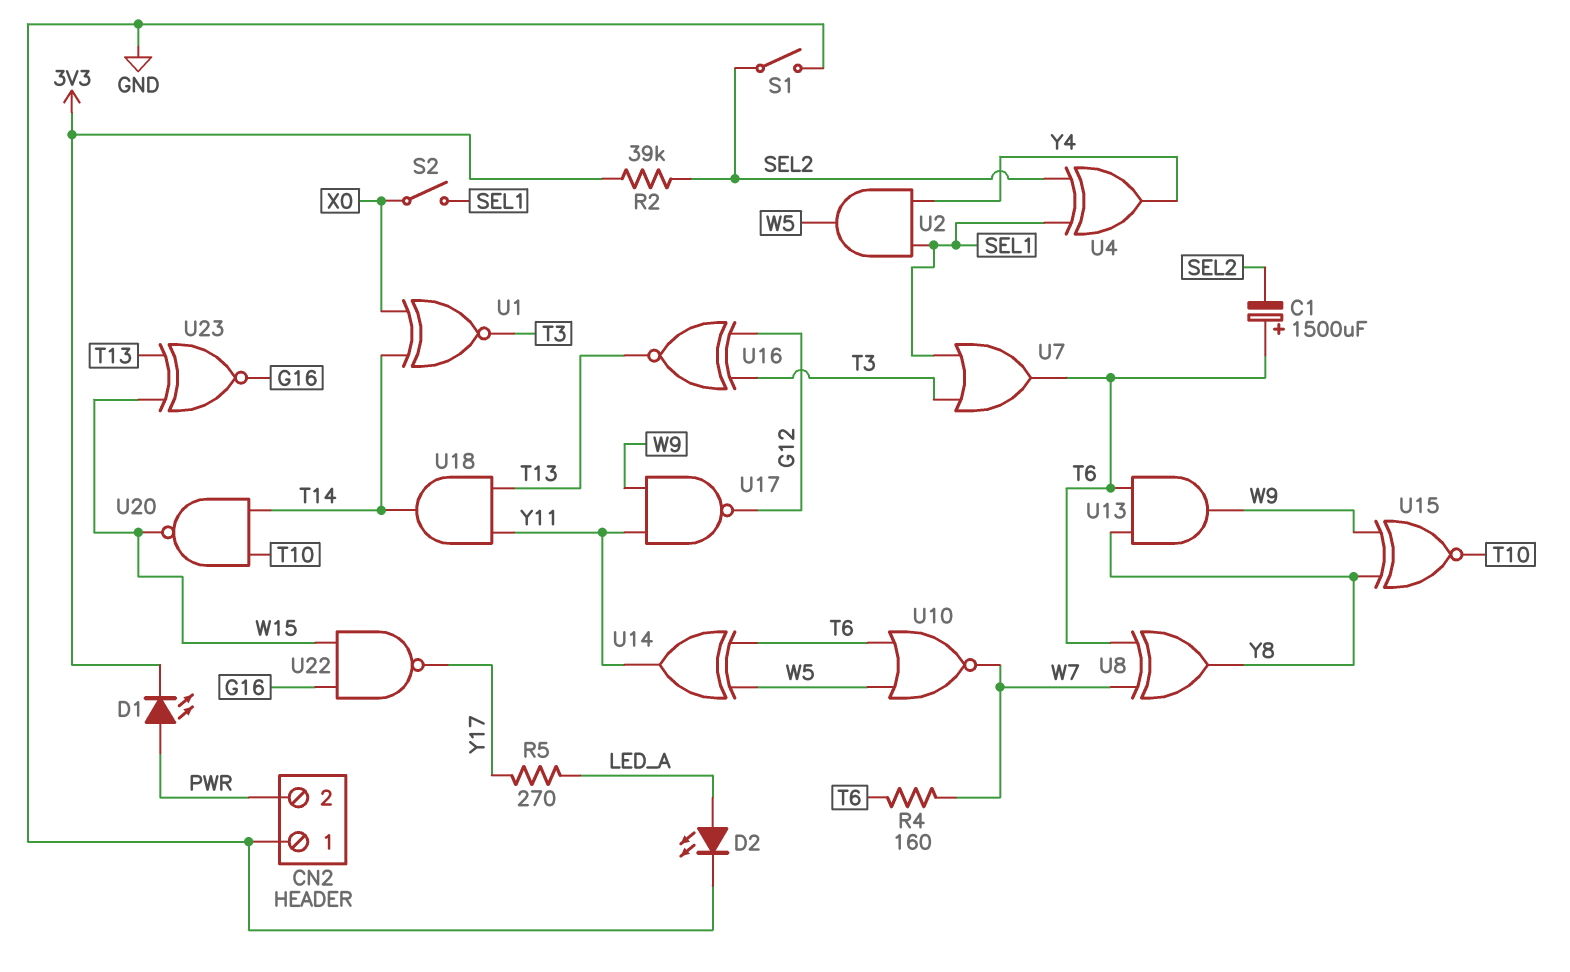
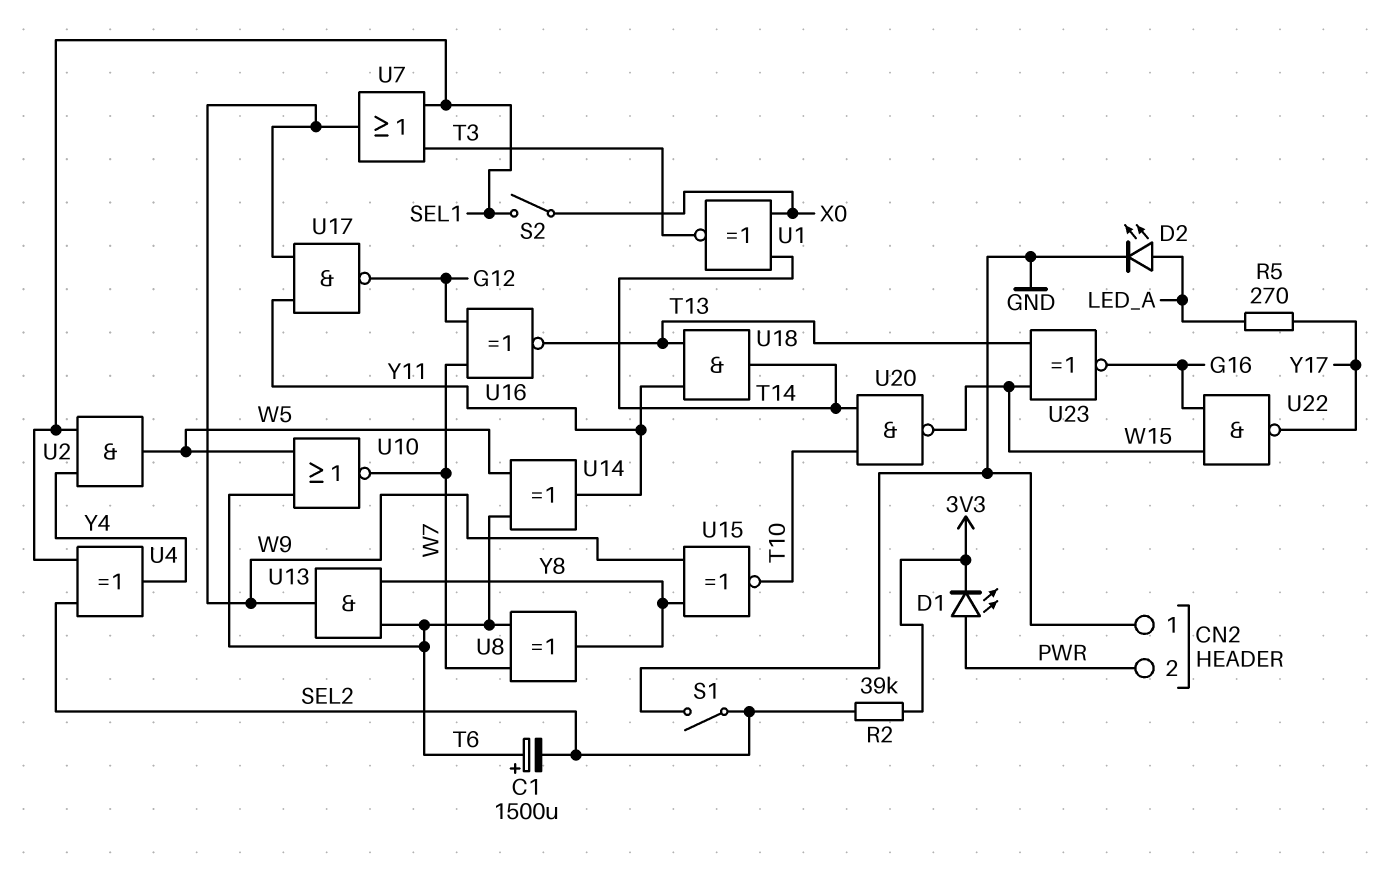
R4: 160 (T6, W7) -> none
U7: OR (in SEL1, in T3, out T6) -> OR (in SEL1, in T3, out W9)
U16: XNOR (in G12, in T3, out T13) -> XNOR (in G12, in W7, out T13)

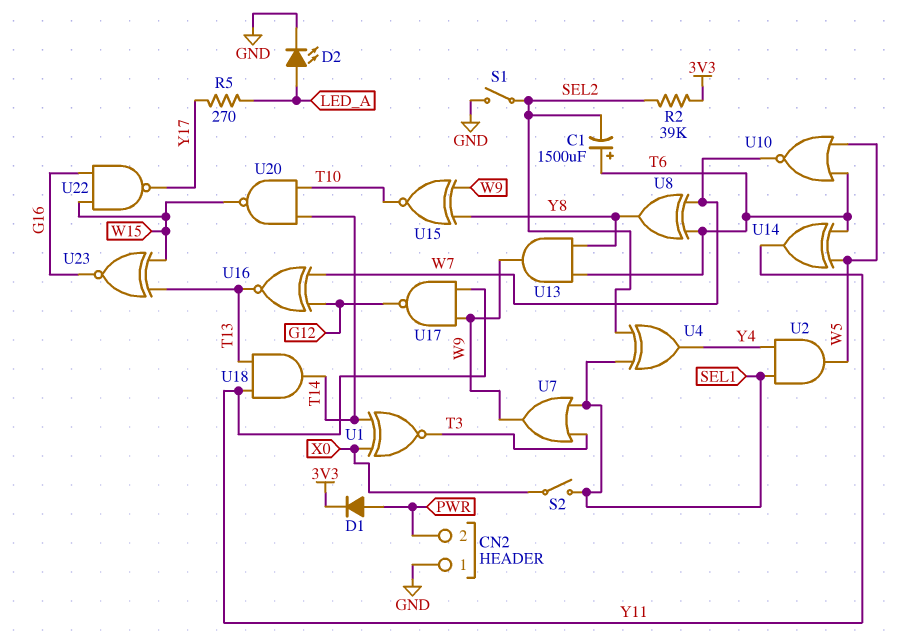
D1: LED (A PWR, K 3V3) -> diode (A PWR, K 3V3)

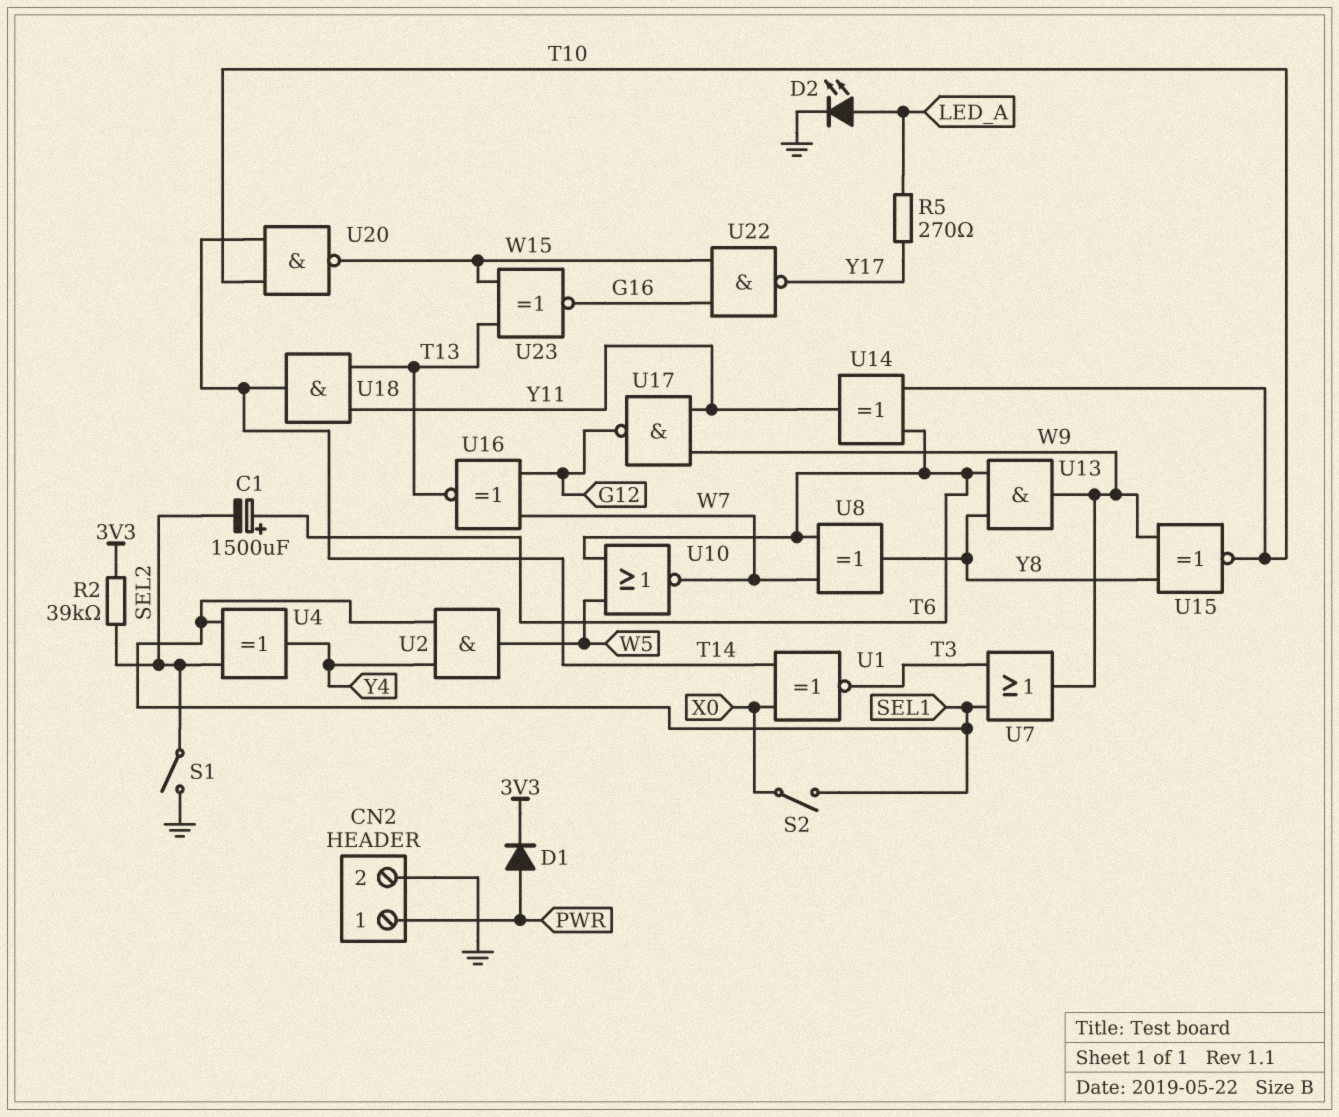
CN2 pin 1: GND -> PWR
CN2 pin 2: PWR -> GND
U14: XOR (in T6, in W5, out Y11) -> XOR (in T6, in T10, out Y11)

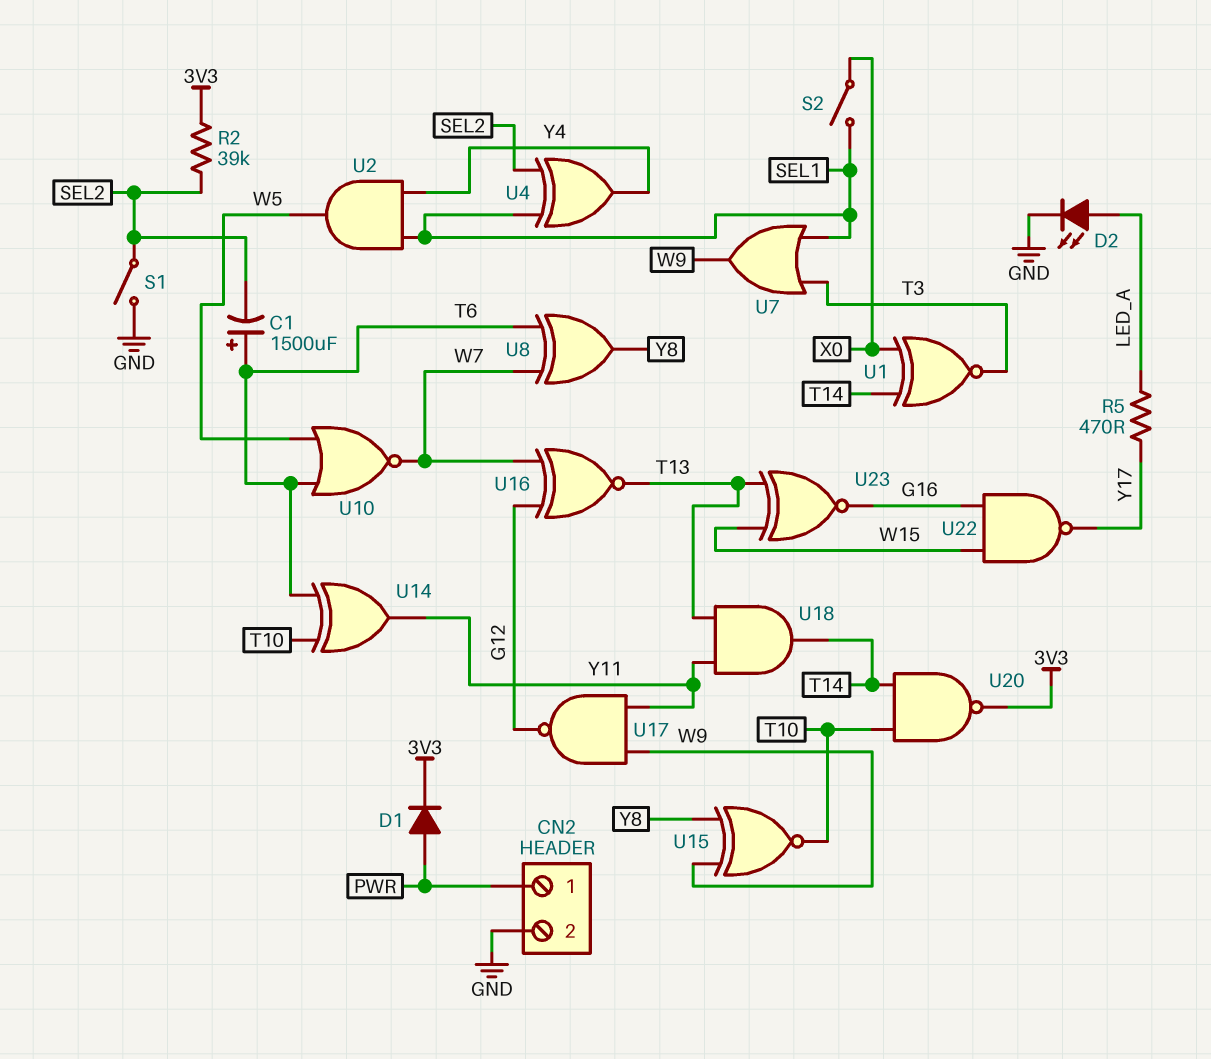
R5: 270 (LED_A, Y17) -> 470 (LED_A, Y17)
U13: AND (in T6, in Y8, out W9) -> none
U20: NAND (in T10, in T14, out W15) -> NAND (in T10, in T14, out 3V3)

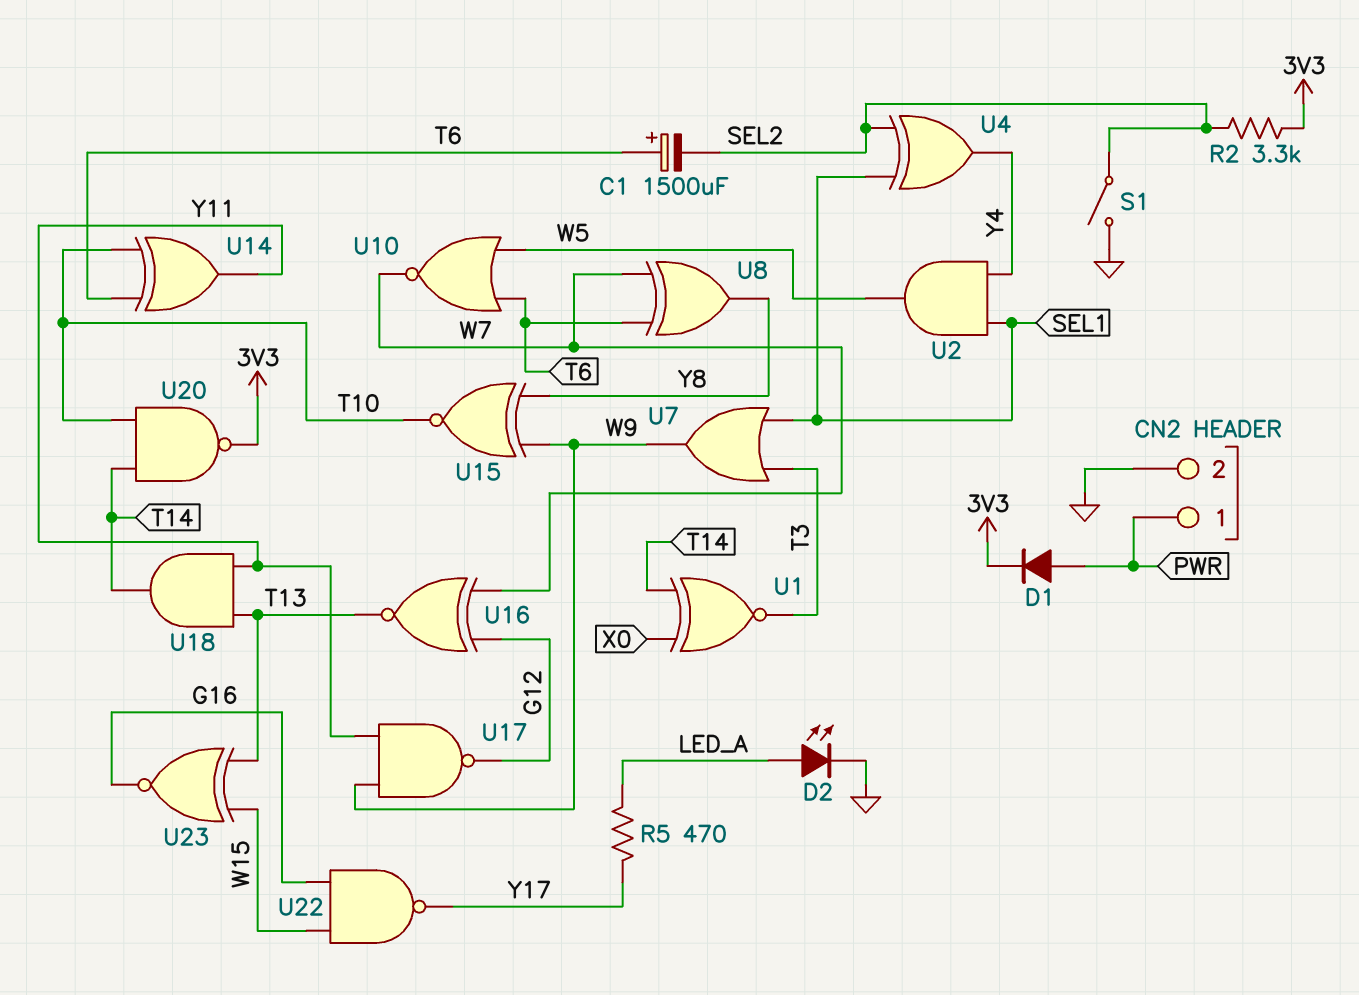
R2: 39k (3V3, SEL2) -> 3.3k (3V3, SEL2)
S2: switch (SEL1, X0) -> none

